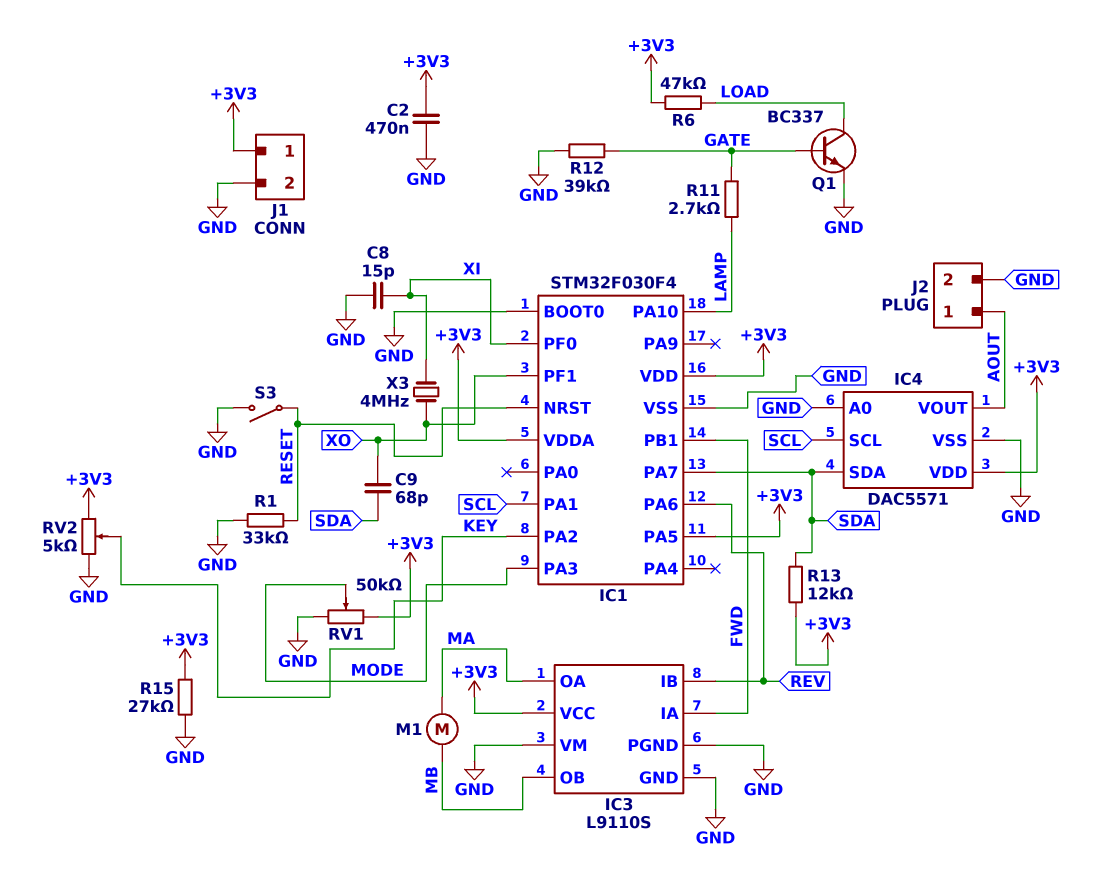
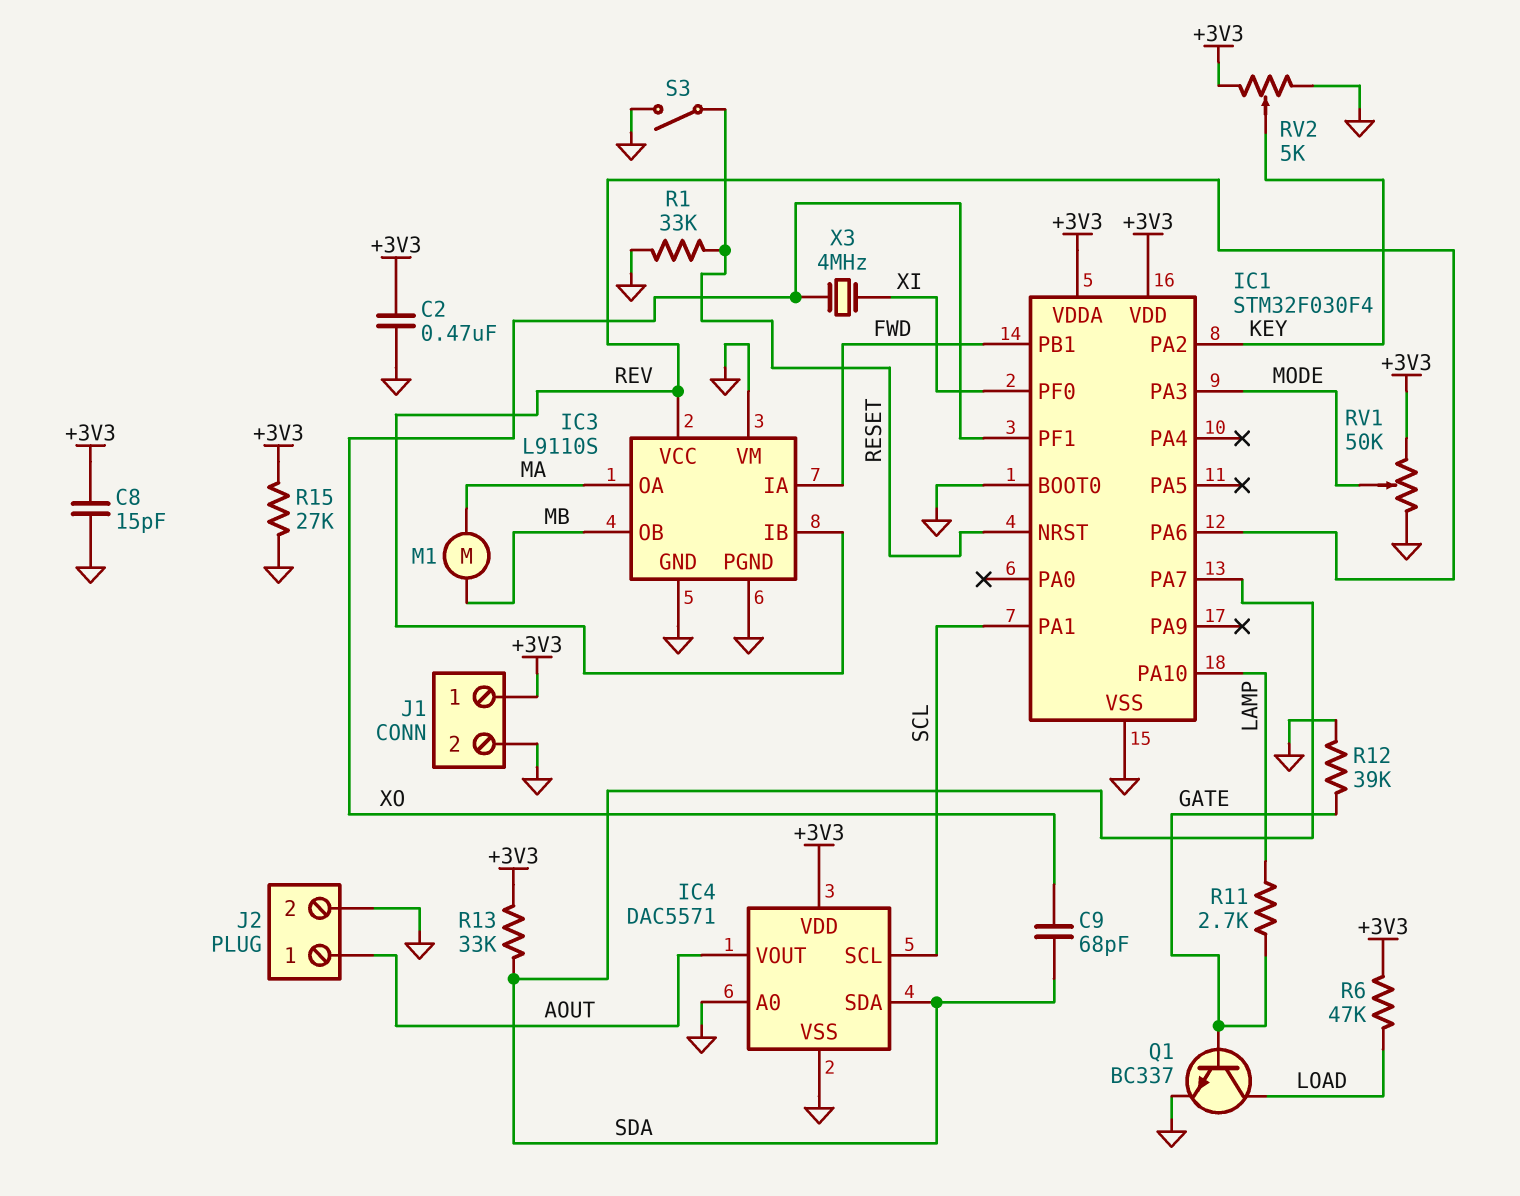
C8: 15pF (GND, XI) -> 15pF (+3V3, GND)
IC1 pin PA5: +3V3 -> none
IC3 pin VCC: +3V3 -> REV
R13: 12k (+3V3, SDA) -> 33k (+3V3, SDA)

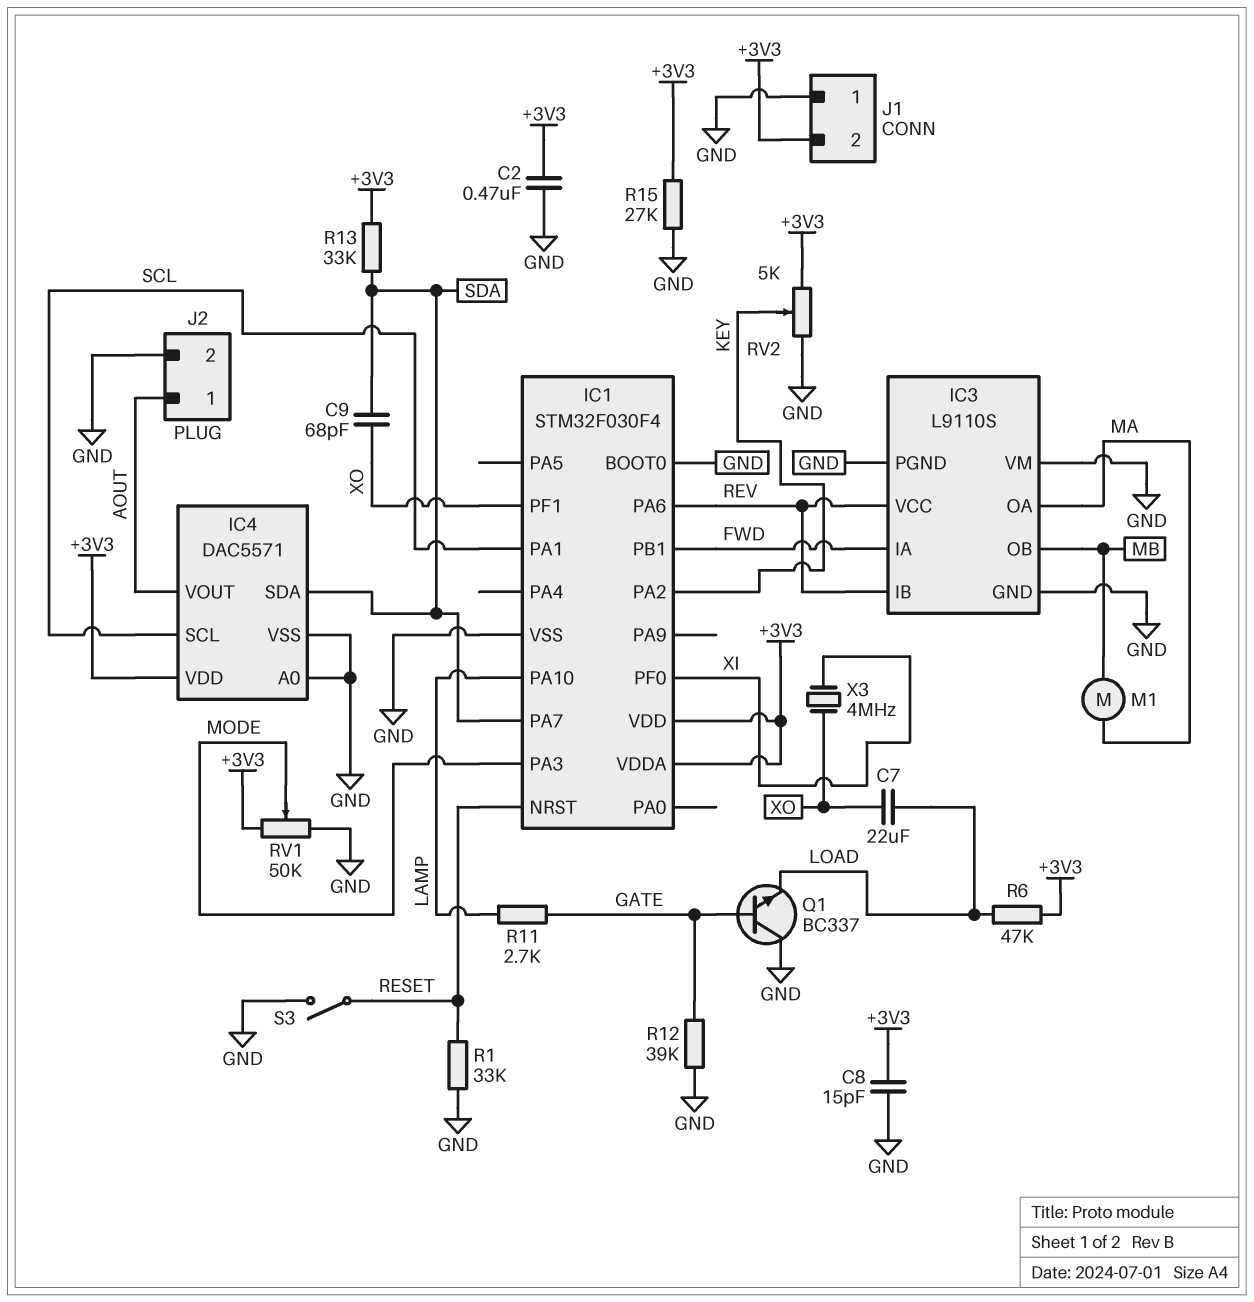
C7: none -> 22uF (LOAD, XO)
J1 pin 1: +3V3 -> GND
J1 pin 2: GND -> +3V3
Q1: NPN BC337 (B GATE, C LOAD, E GND) -> NPN BC337 (B GATE, C GND, E LOAD)

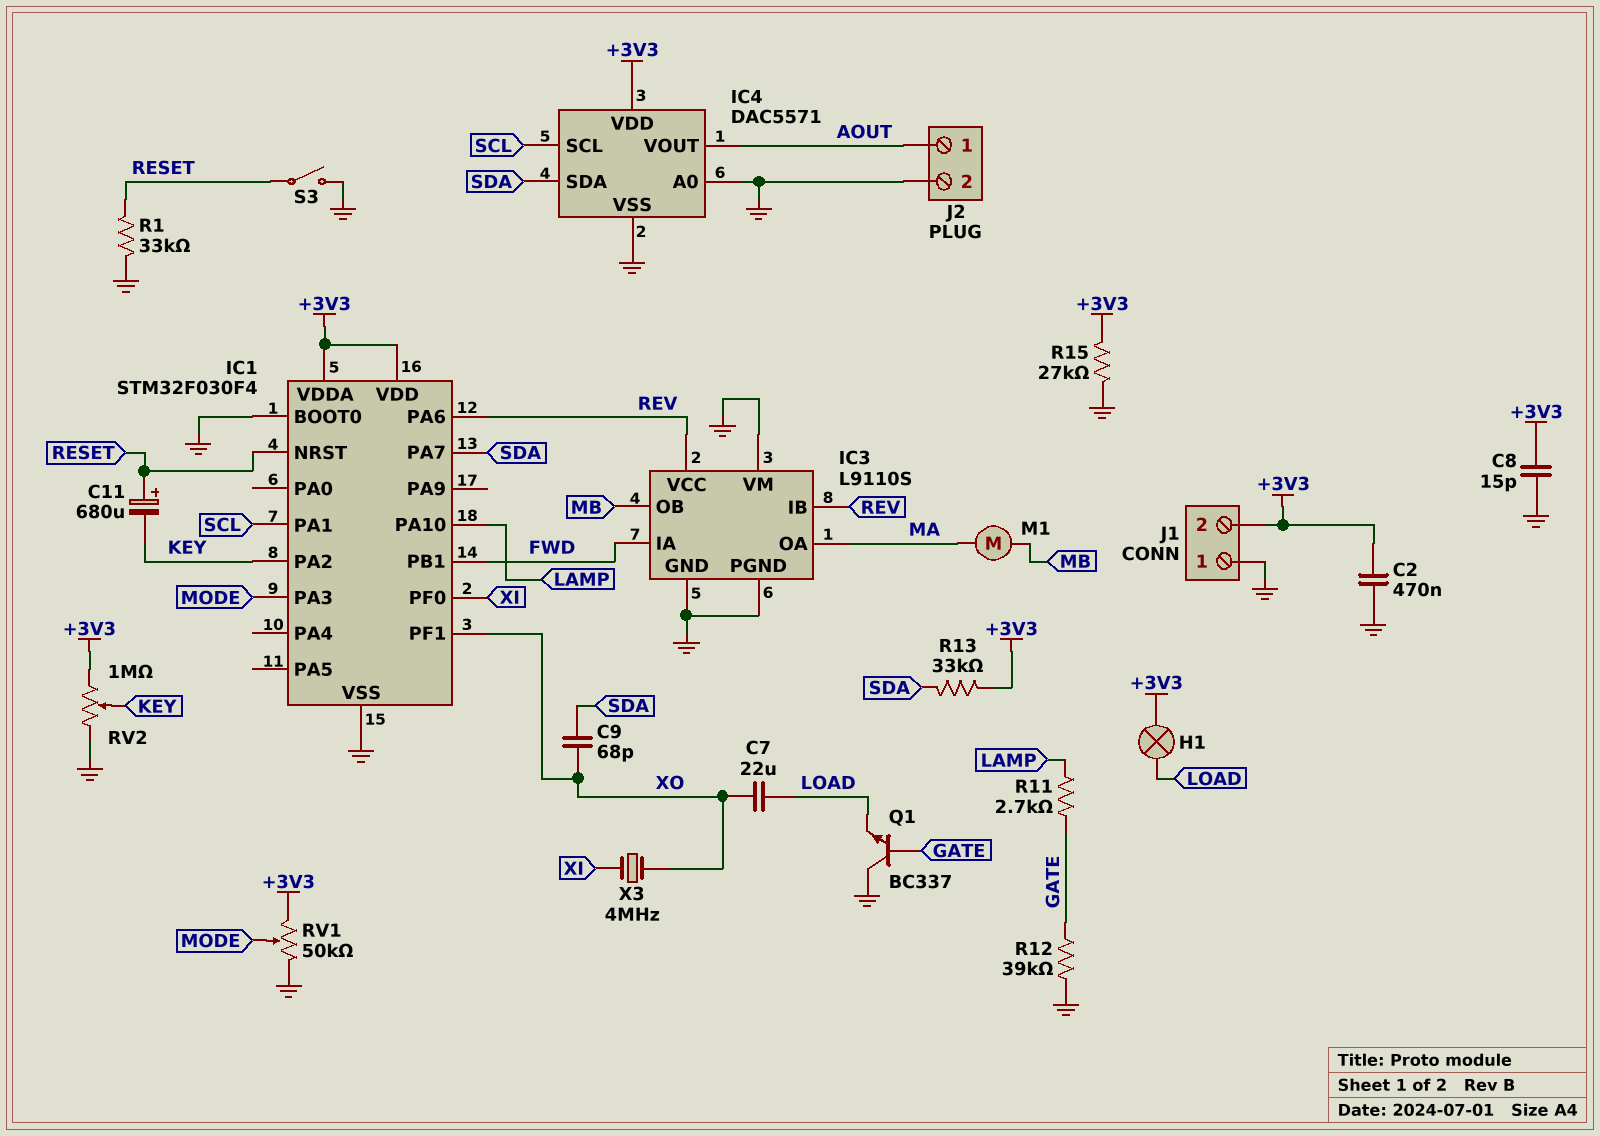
C11: none -> 680uF (plus RESET, minus KEY)
H1: none -> lamp (+3V3, LOAD)
R6: 47k (+3V3, LOAD) -> none
RV2: 5k (+3V3, GND, wiper KEY) -> 1M (+3V3, GND, wiper KEY)

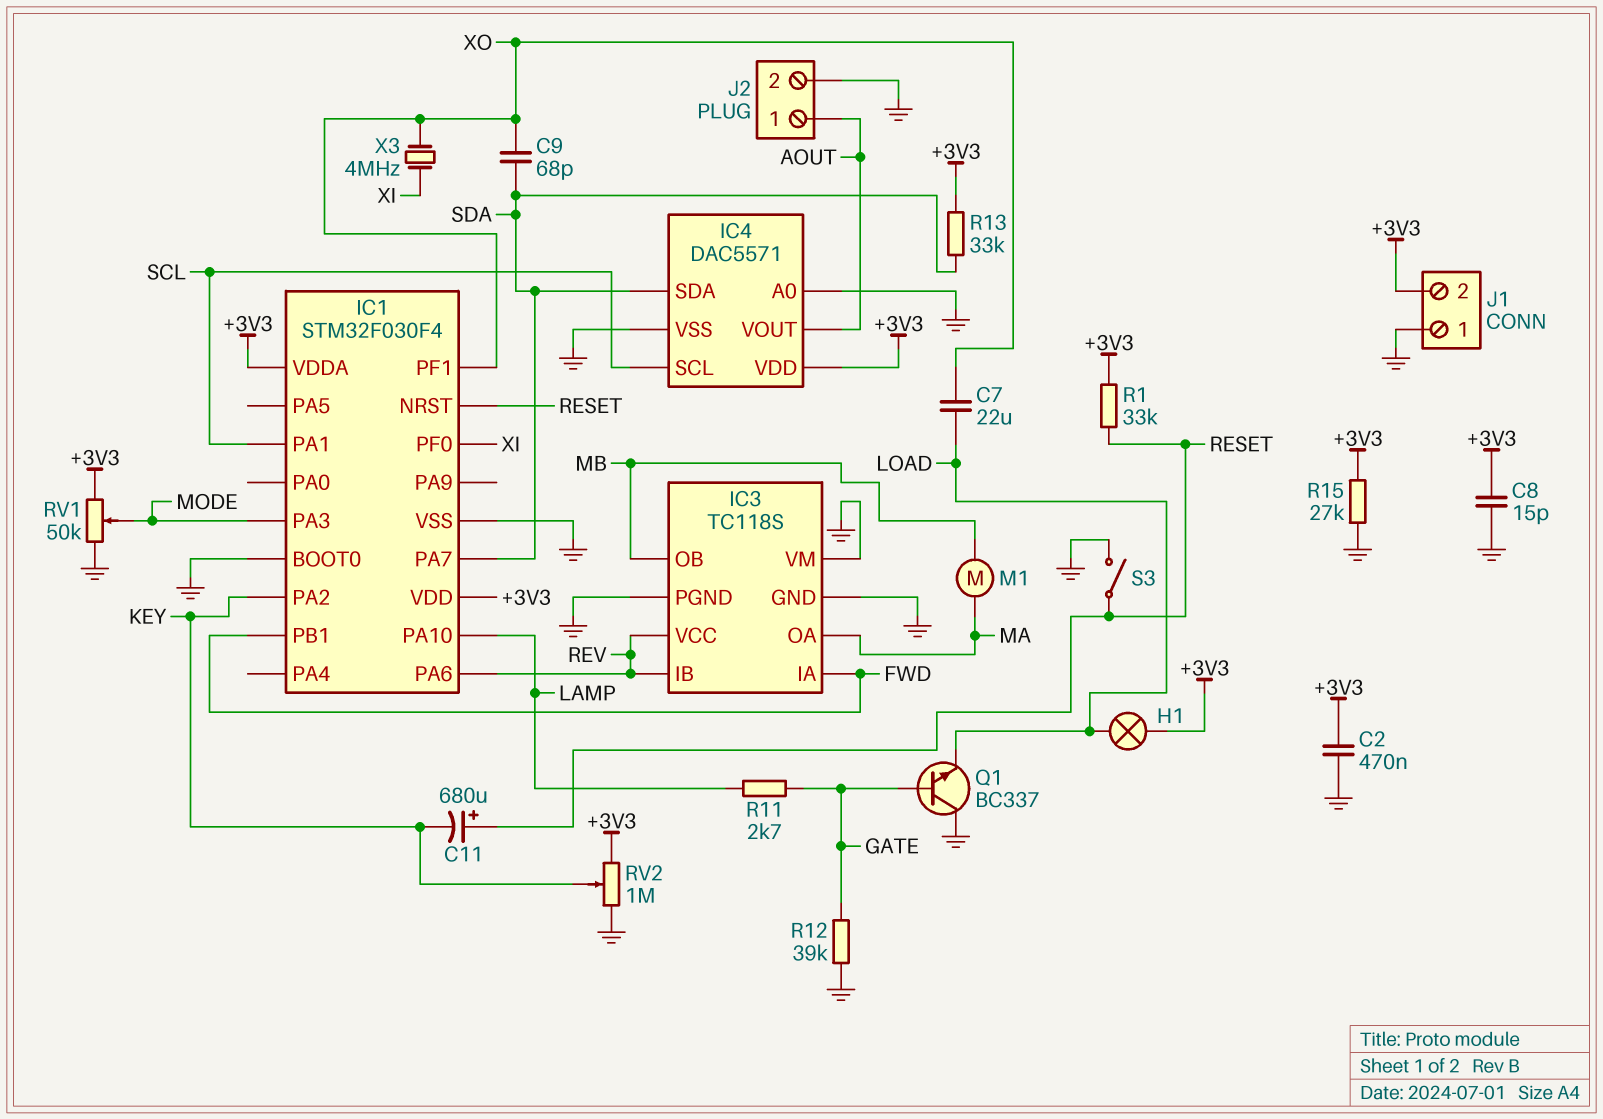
IC3: L9110S -> TC118S
R1: 33k (GND, RESET) -> 33k (+3V3, RESET)

